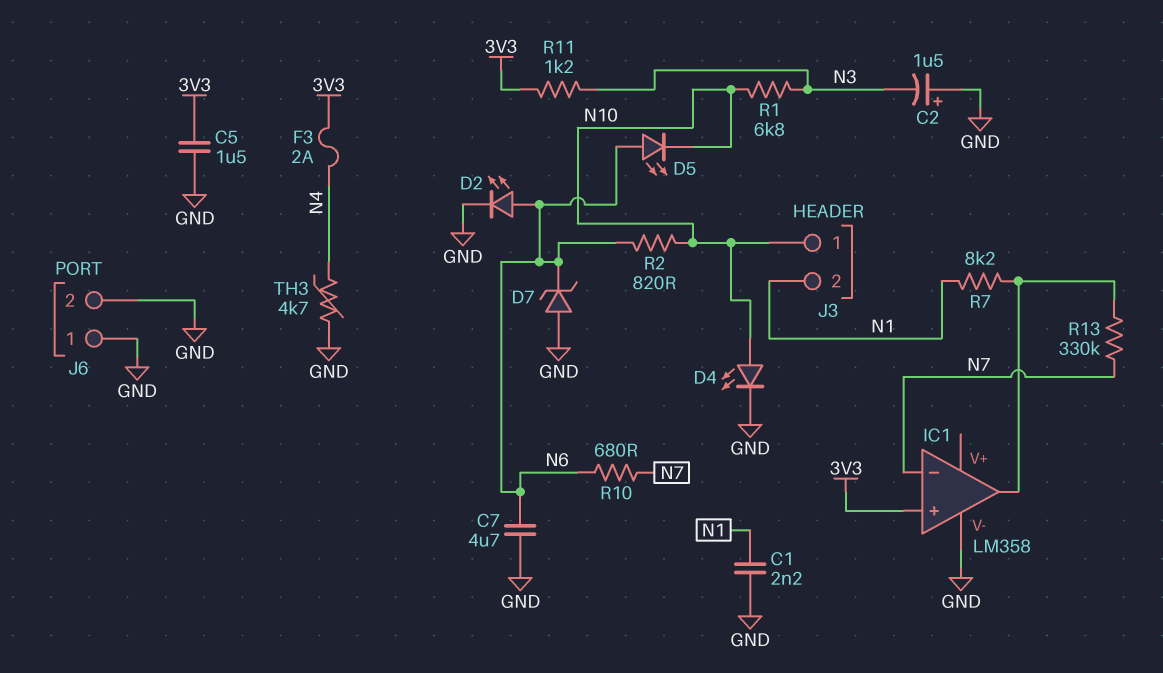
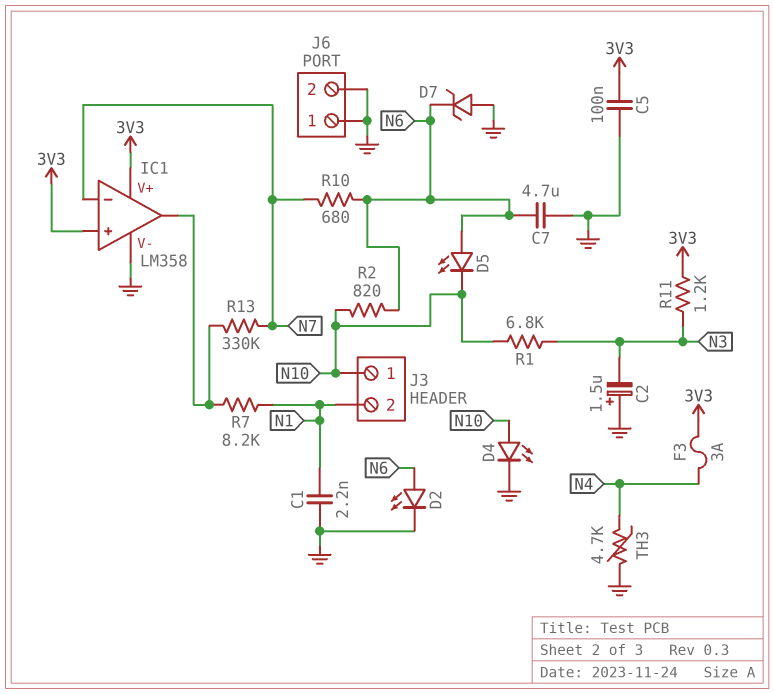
C5: 1.5uF (3V3, GND) -> 100nF (3V3, GND)
F3: 2A (3V3, N4) -> 3A (3V3, N4)
IC1 pin V+: none -> 3V3

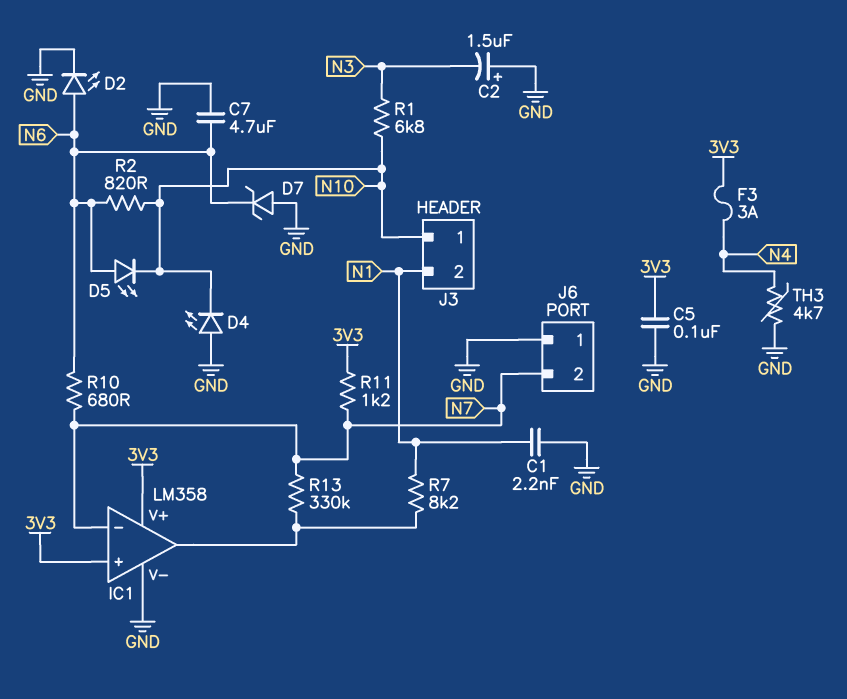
D4: LED (A N10, K GND) -> LED (A GND, K N10)
J6 pin 2: GND -> N7
R11: 1.2k (3V3, N3) -> 1.2k (3V3, N7)

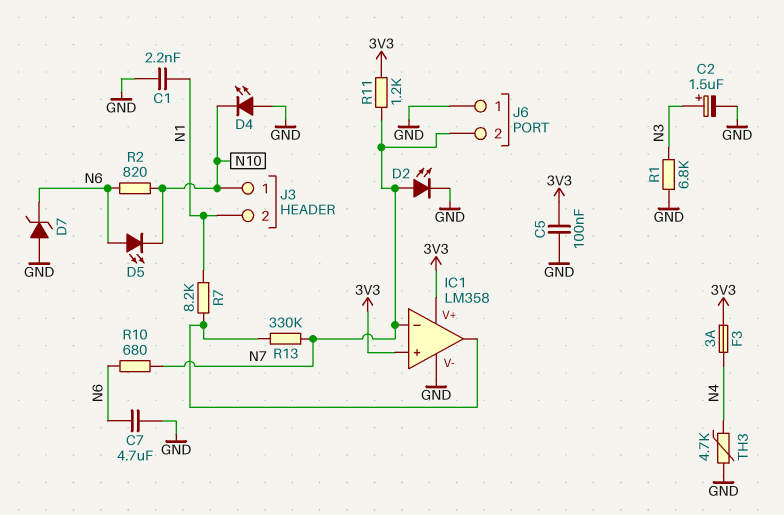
C2: 1.5uF (plus GND, minus N3) -> 1.5uF (plus N3, minus GND)
D2: LED (A N6, K GND) -> LED (A N7, K GND)
R1: 6.8k (N3, N10) -> 6.8k (GND, N3)

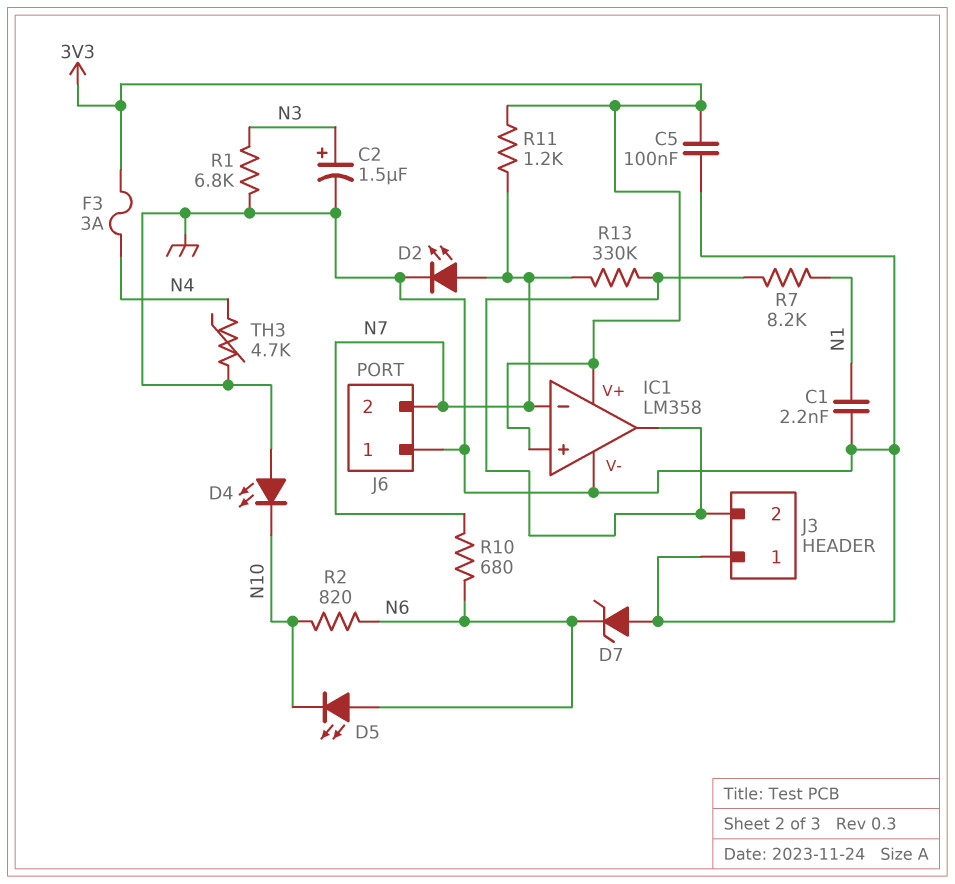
C7: 4.7uF (GND, N6) -> none
J3 pin 1: N10 -> GND
J3 pin 2: N1 -> IC1/out

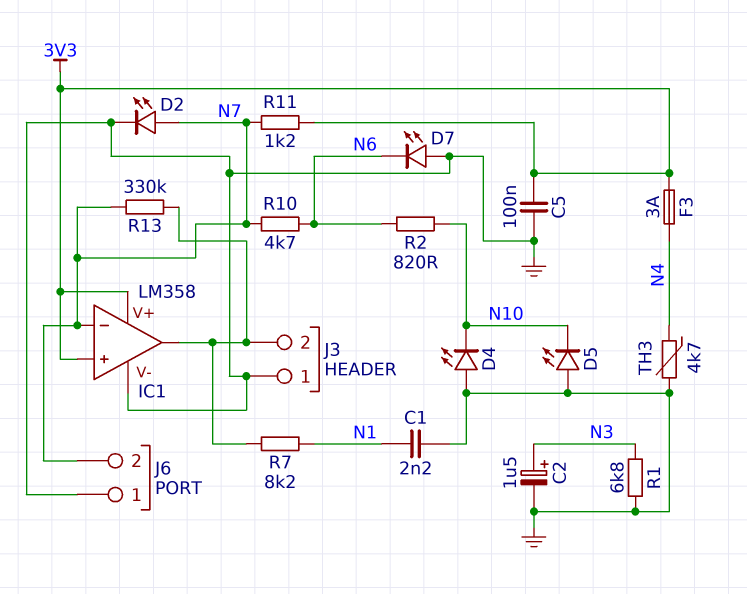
D5: LED (A N6, K N10) -> LED (A GND, K N10)
D7: zener (A GND, K N6) -> LED (A GND, K N6)
R10: 680 (N6, N7) -> 4.7k (N6, N7)

